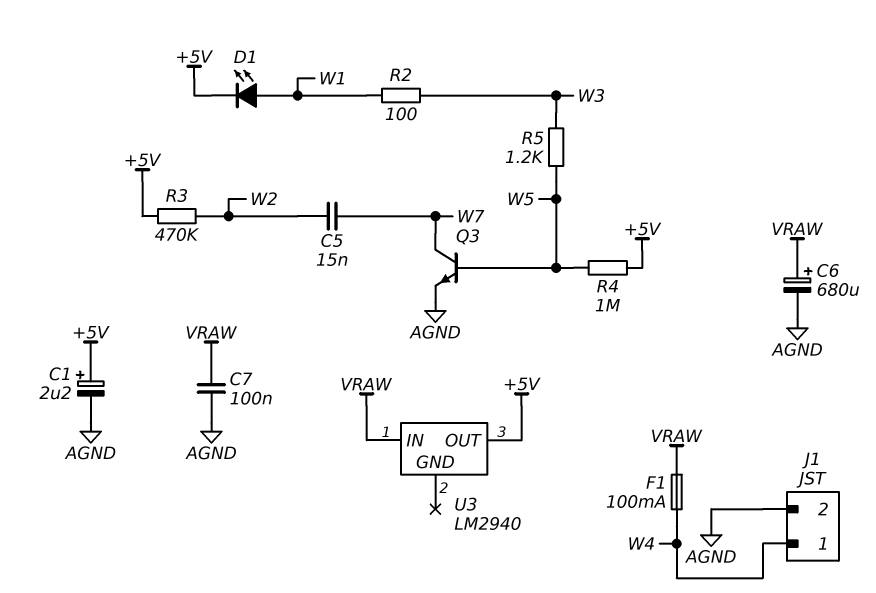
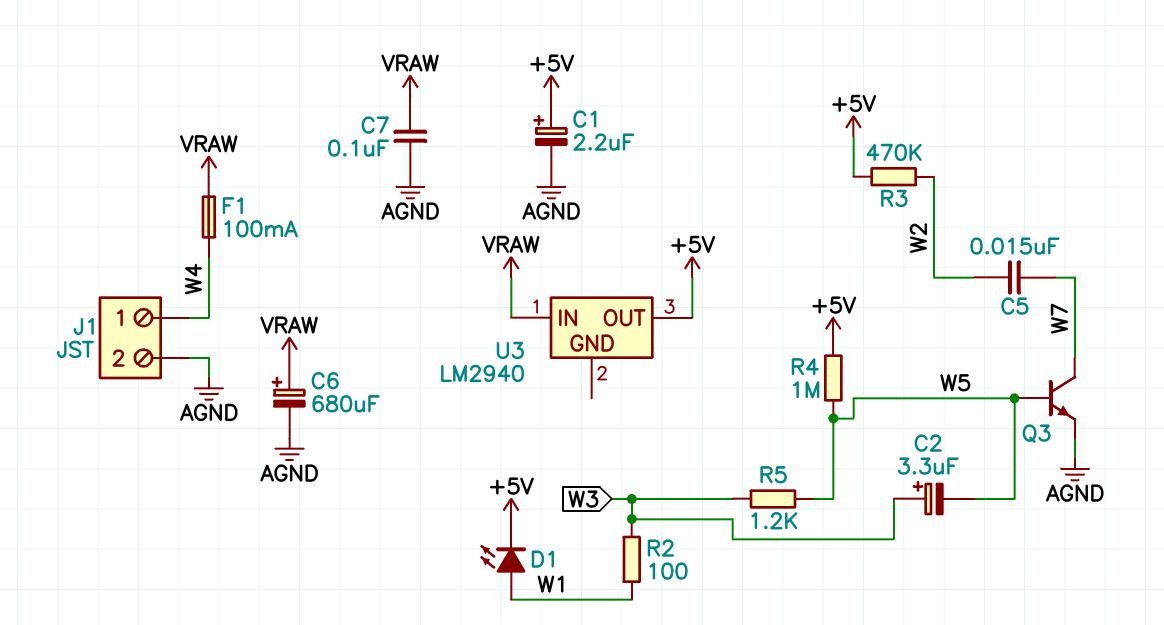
C2: none -> 3.3uF (plus W3, minus W5)

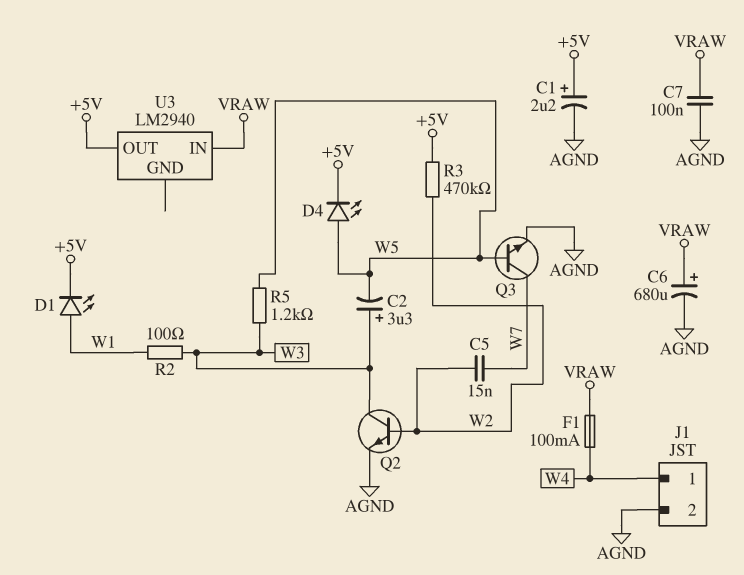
D4: none -> LED (A W5, K +5V)
Q2: none -> NPN (B W2, C W3, E AGND)
R4: 1M (+5V, W5) -> none

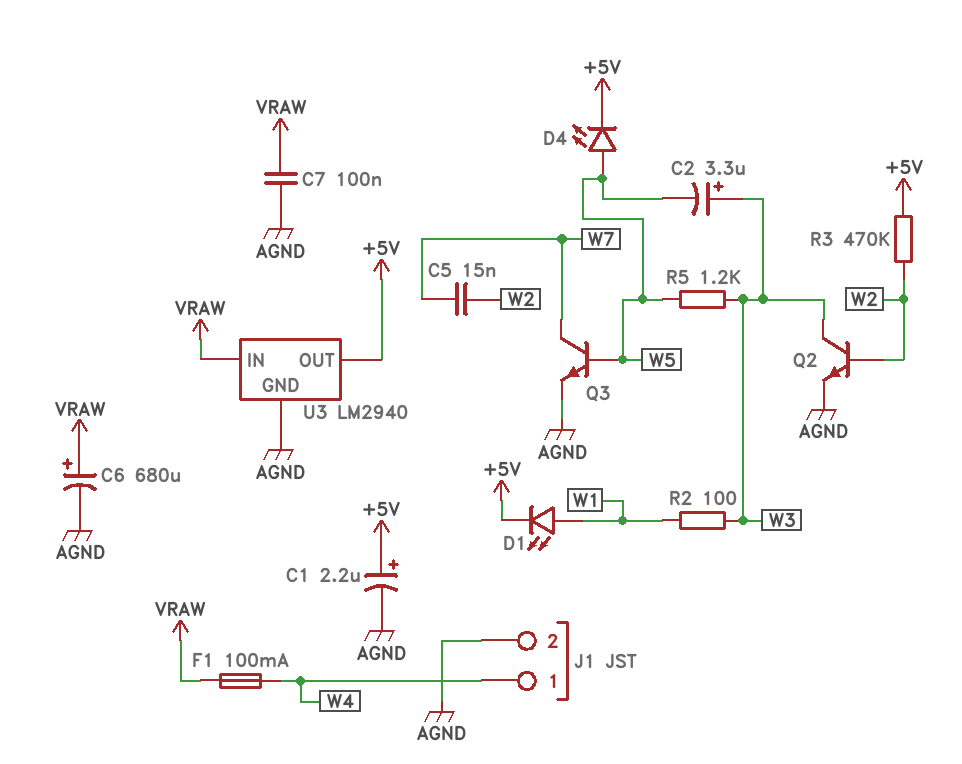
U3 pin GND: none -> AGND

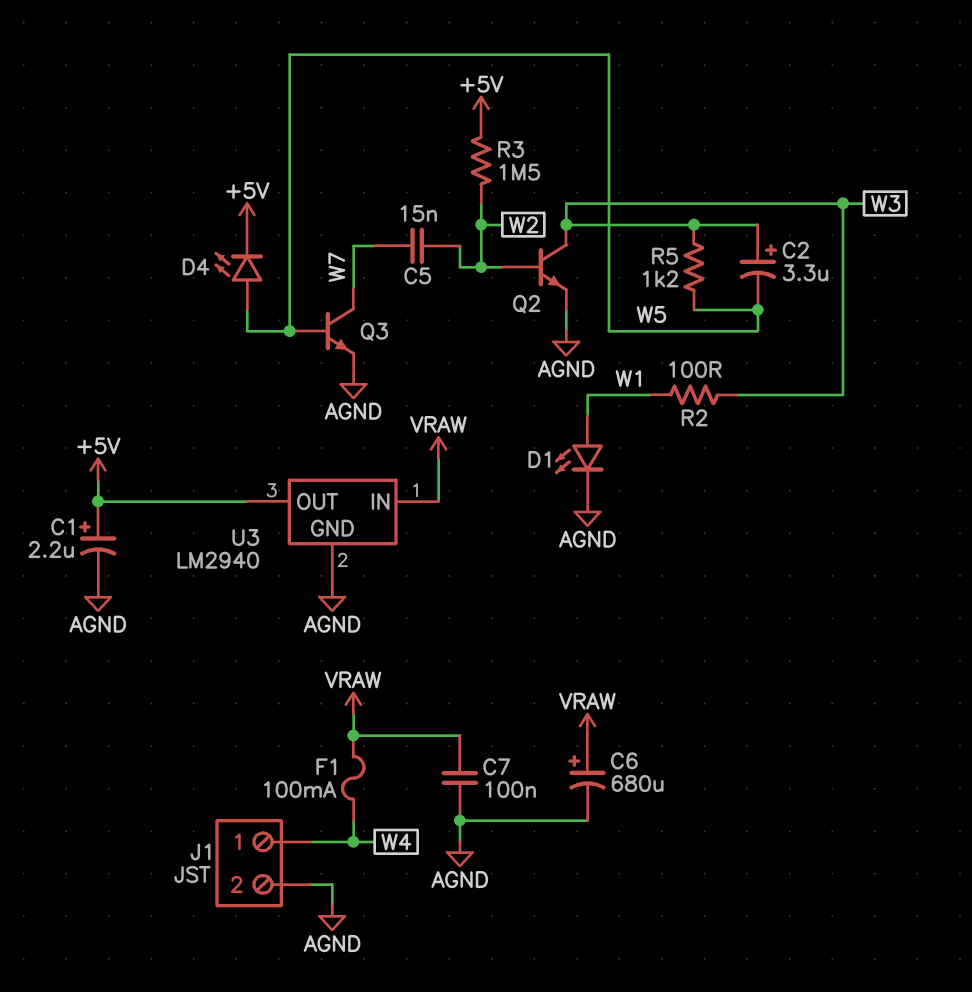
D1: LED (A W1, K +5V) -> LED (A W1, K AGND)
R3: 470k (+5V, W2) -> 1.5M (+5V, W2)

